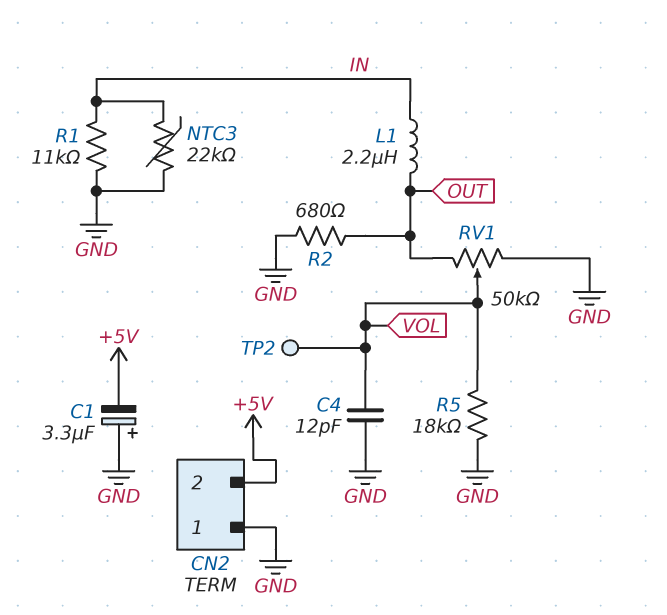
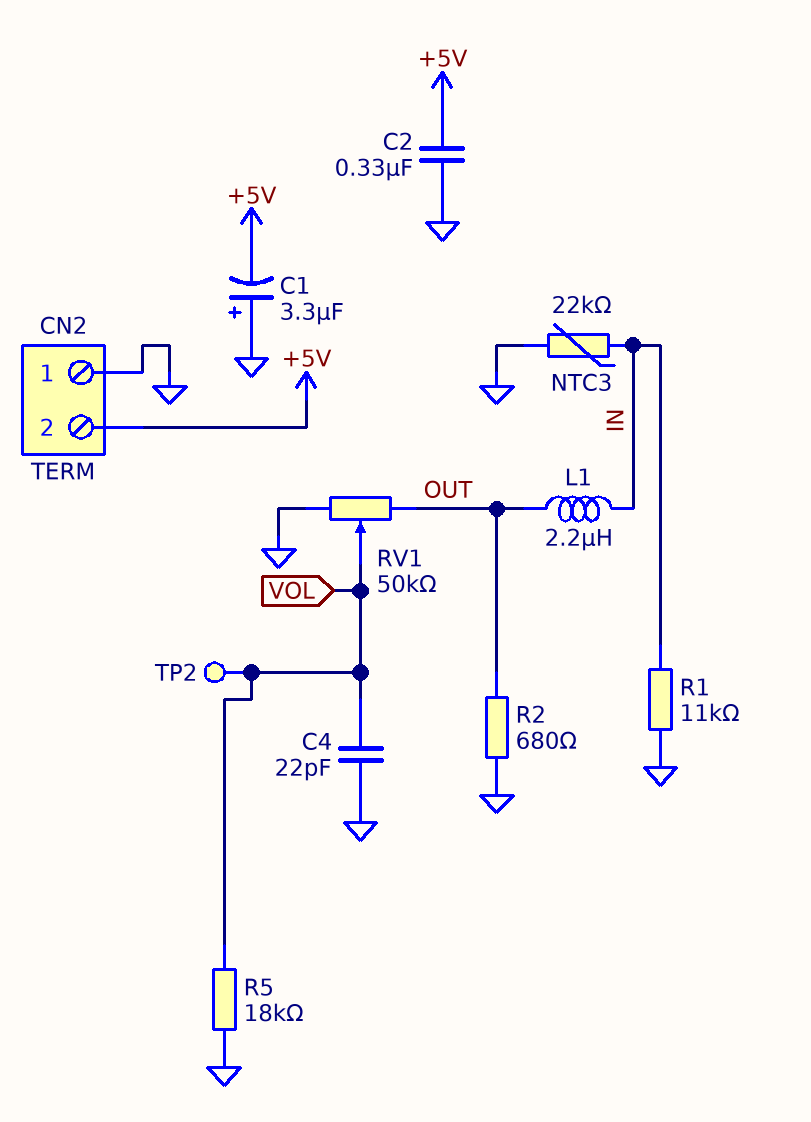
C2: none -> 330nF (+5V, GND)
C4: 12pF (GND, VOL) -> 22pF (GND, VOL)

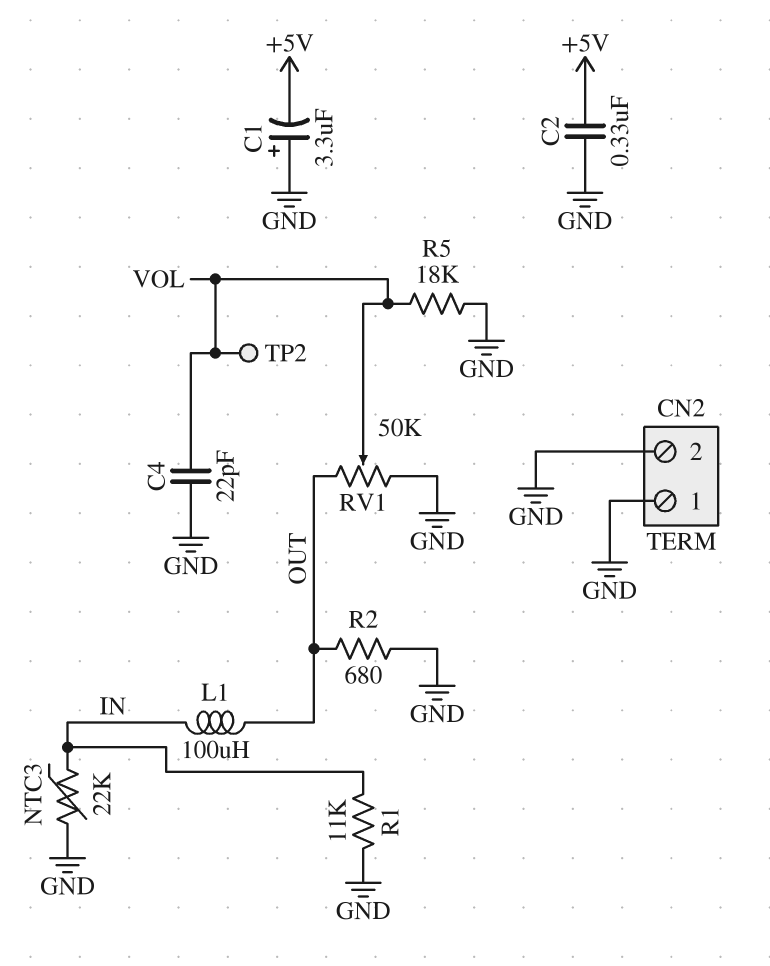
CN2 pin 2: +5V -> GND
L1: 2.2uH (IN, OUT) -> 100uH (IN, OUT)

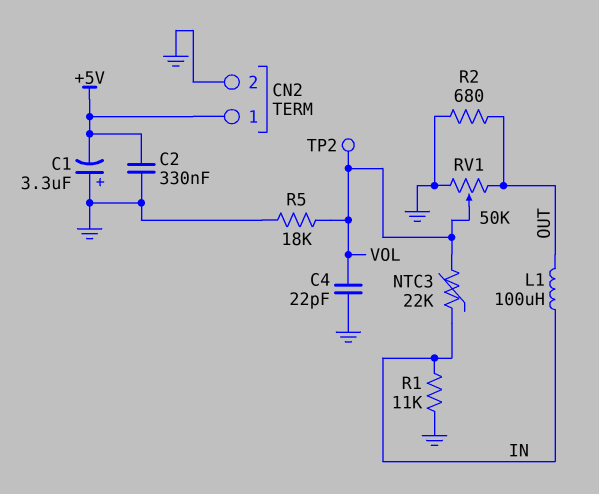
CN2 pin 1: GND -> +5V
NTC3: 22k (GND, IN) -> 22k (IN, VOL)

